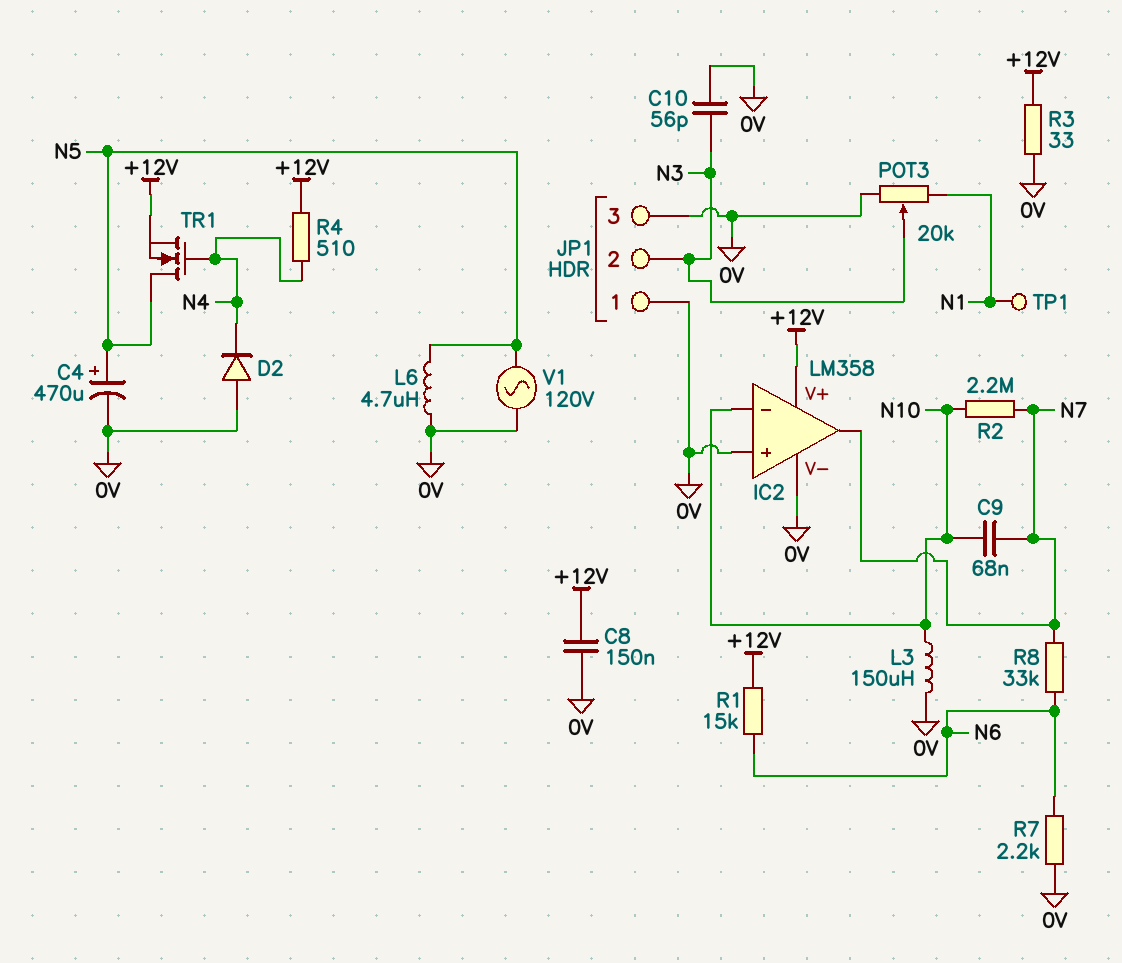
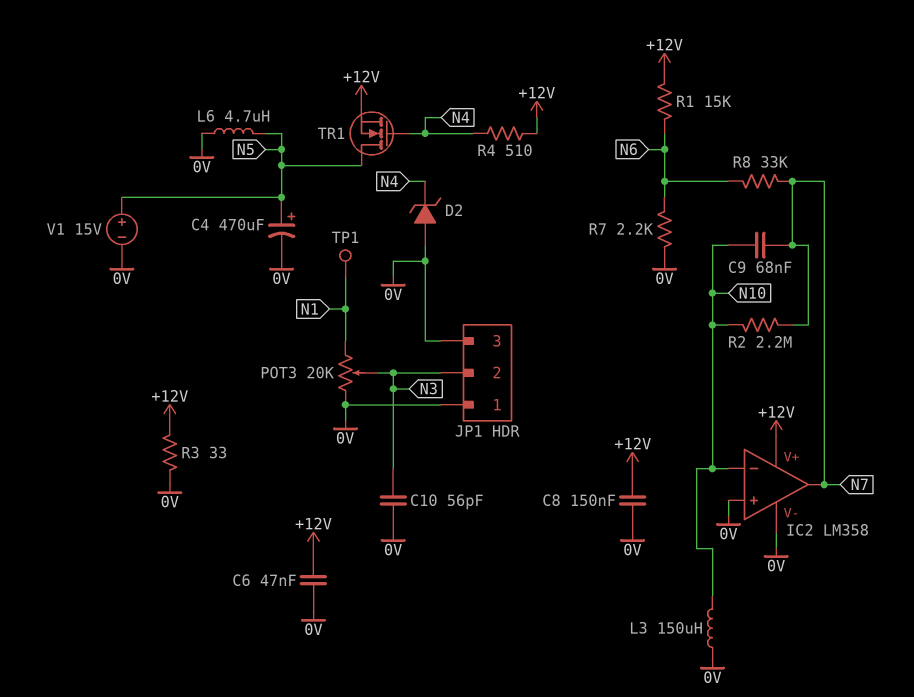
C6: none -> 47nF (+12V, 0V)
D2: diode (A 0V, K N4) -> zener (A 0V, K N4)
V1: AC 120V (0V, N5) -> 15V (plus N5, minus 0V)

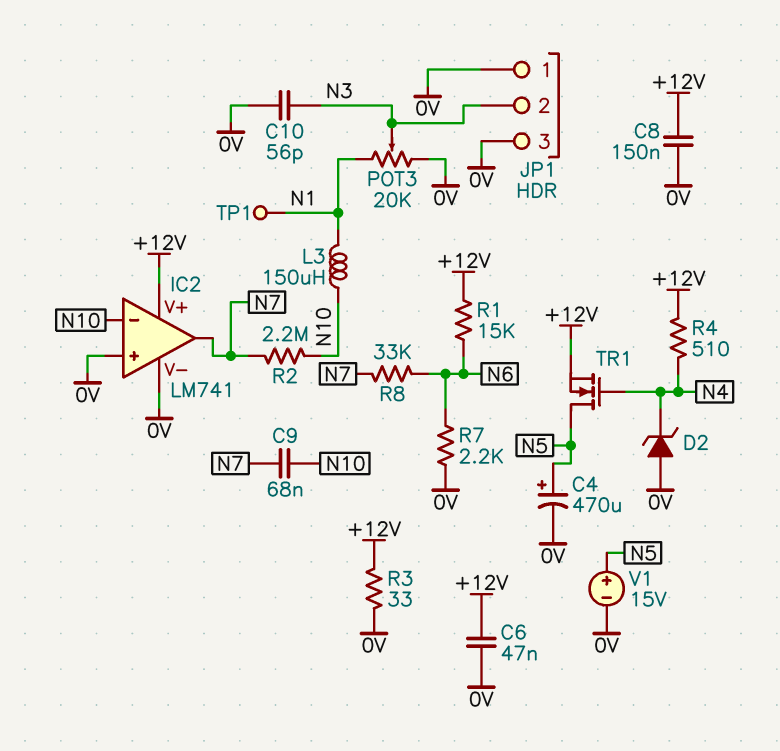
IC2: LM358 -> LM741
L3: 150uH (0V, N10) -> 150uH (N1, N10)
L6: 4.7uH (0V, N5) -> none

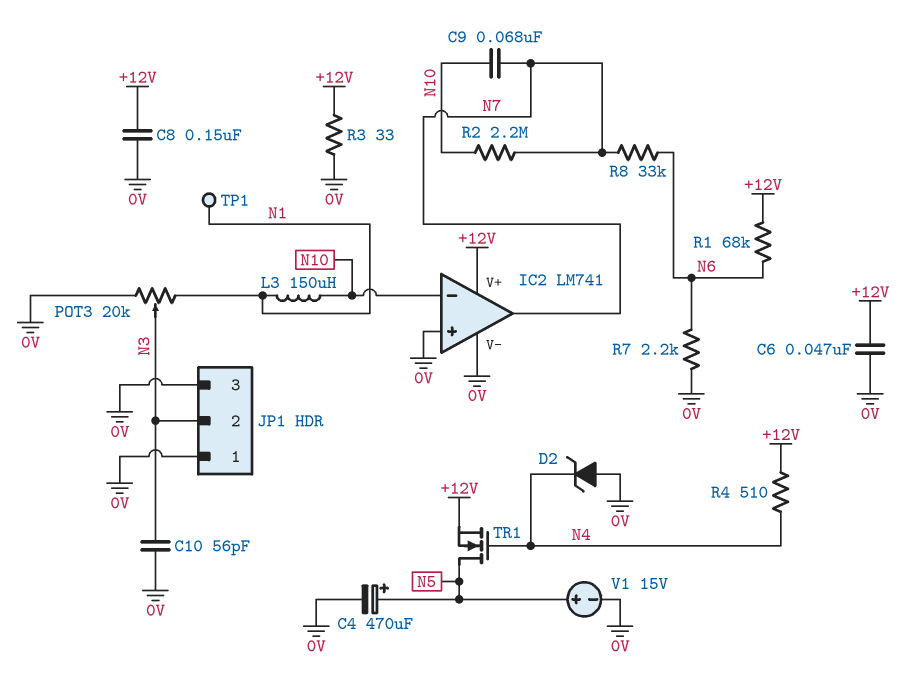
R1: 15k (+12V, N6) -> 68k (+12V, N6)

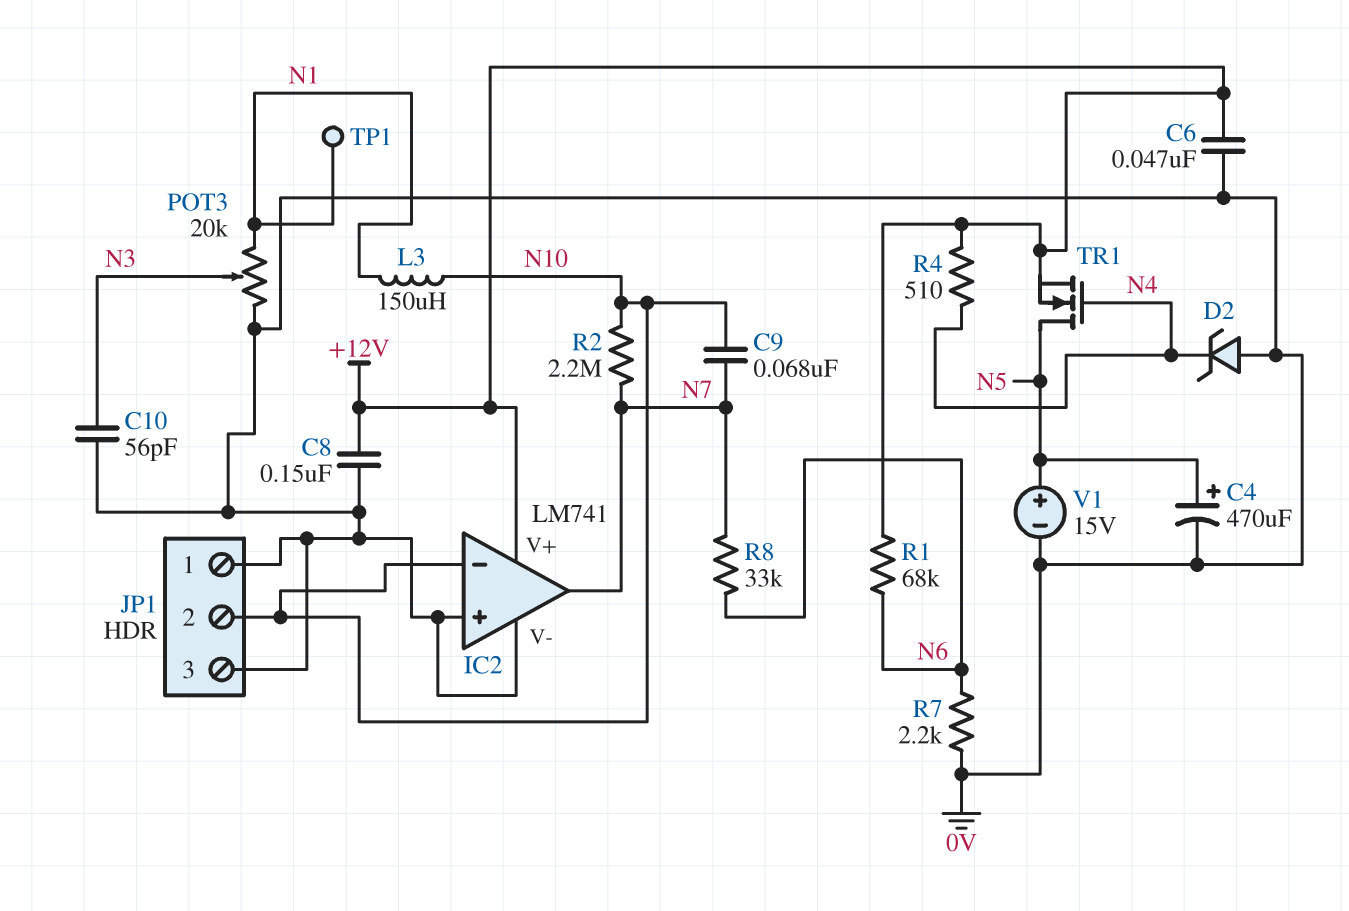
JP1 pin 2: N3 -> N10
R3: 33 (+12V, 0V) -> none

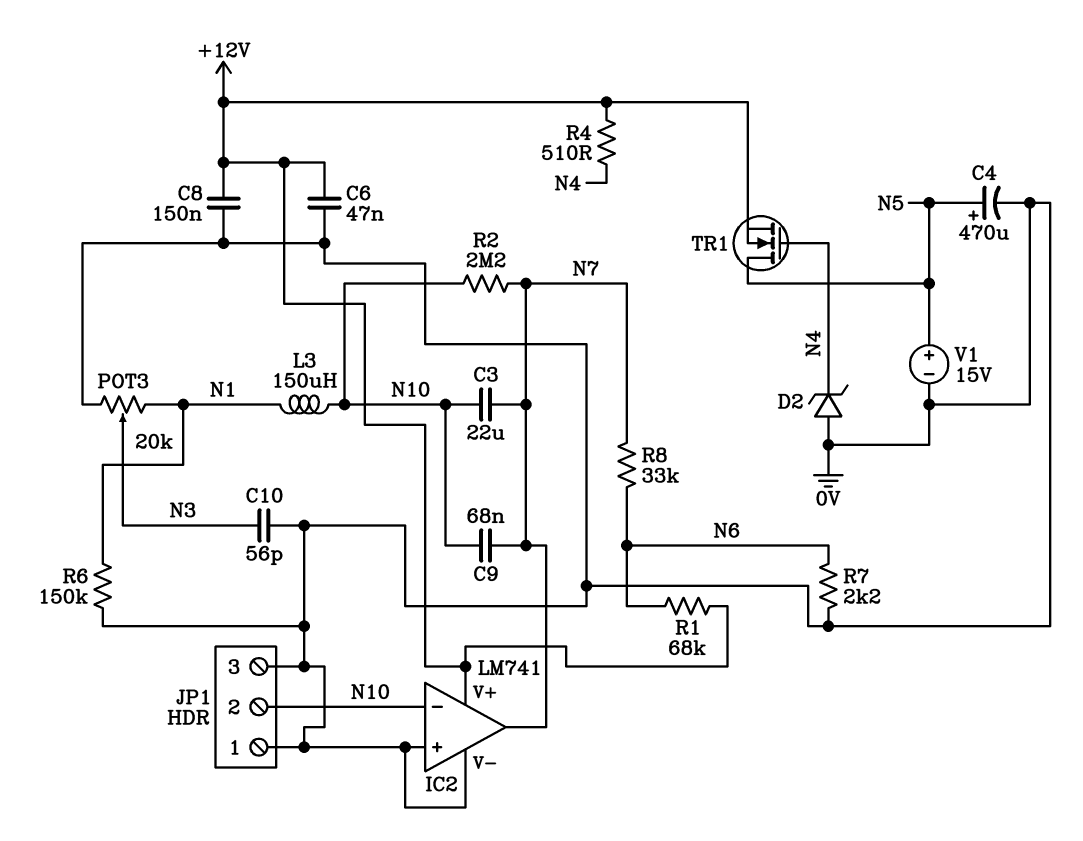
C3: none -> 22uF (N7, N10)
R6: none -> 150k (0V, N1)
TP1: test point (N1) -> none

